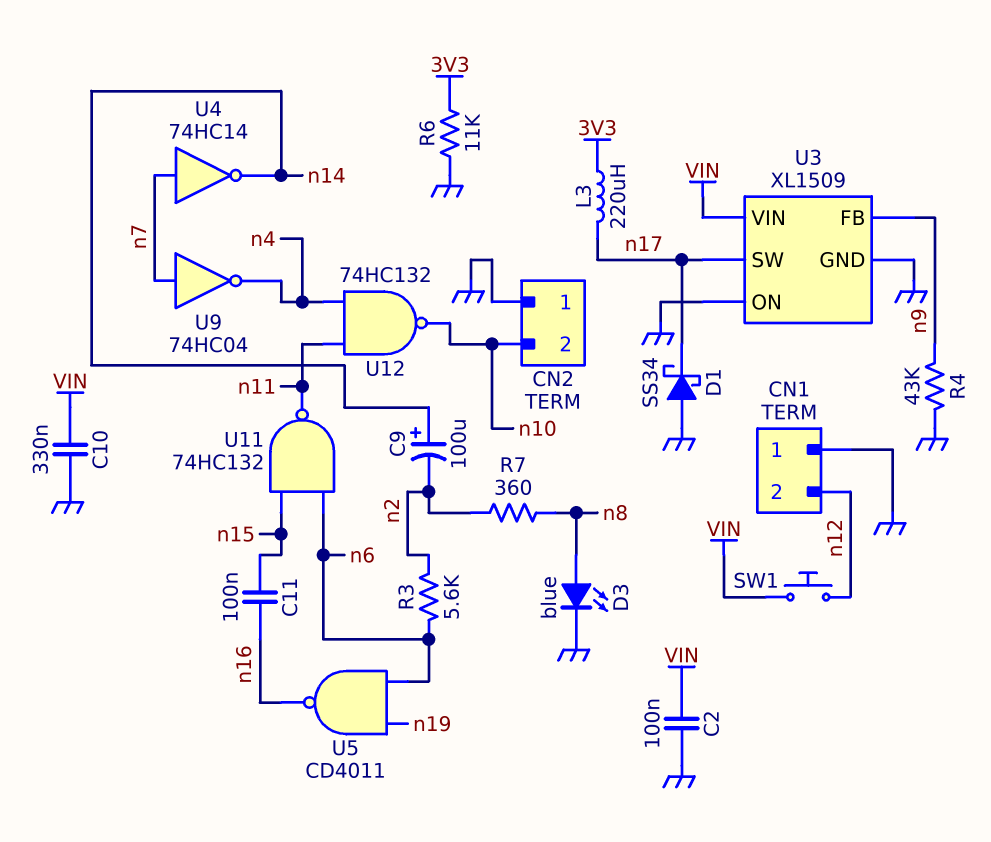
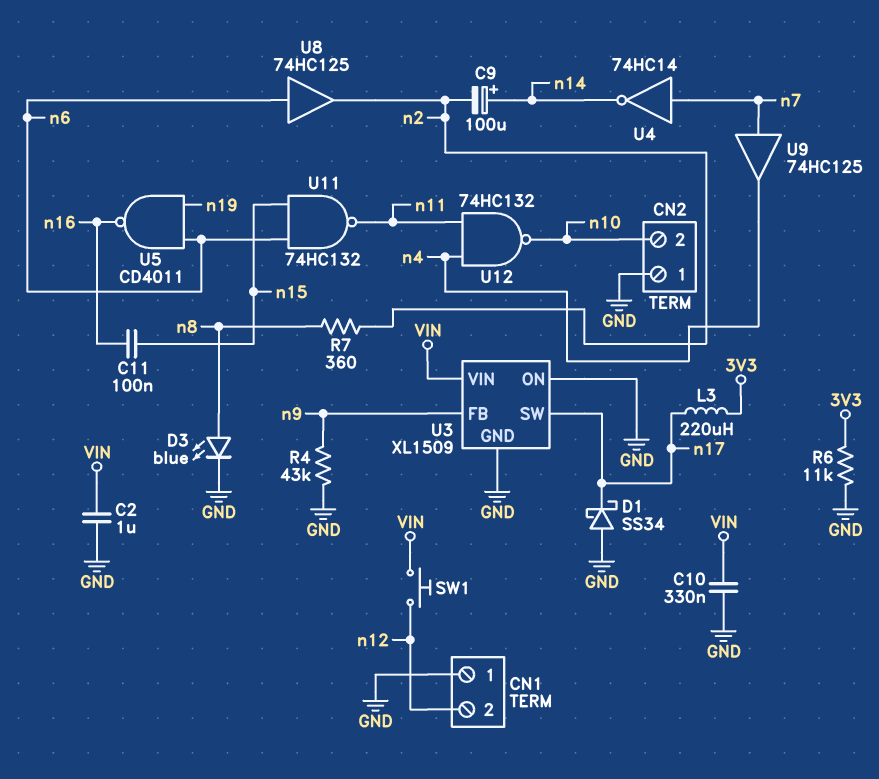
C2: 100nF (GND, VIN) -> 1uF (GND, VIN)
R3: 5.6k (n2, n6) -> none
U8: none -> buffer 74HC125 (in n6, out n2)
U9: NOT 74HC04 (in n7, out n4) -> buffer 74HC125 (in n7, out n4)

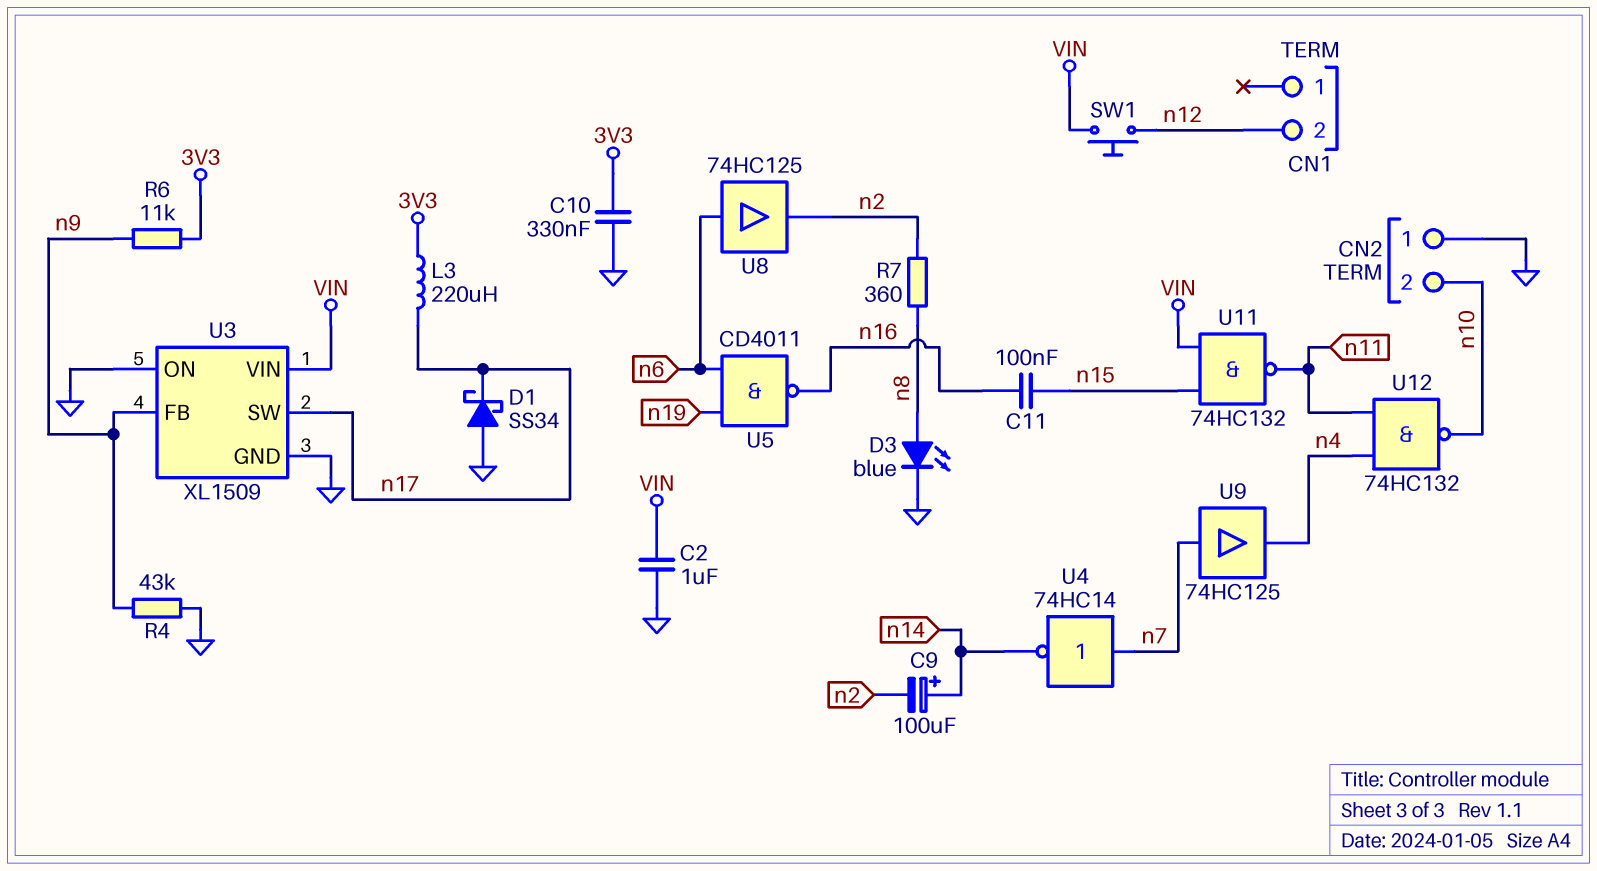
C10: 330nF (GND, VIN) -> 330nF (3V3, GND)
CN1 pin 1: GND -> none
R6: 11k (3V3, GND) -> 11k (3V3, n9)
U11: NAND 74HC132 (in n6, in n15, out n11) -> NAND 74HC132 (in VIN, in n15, out n11)

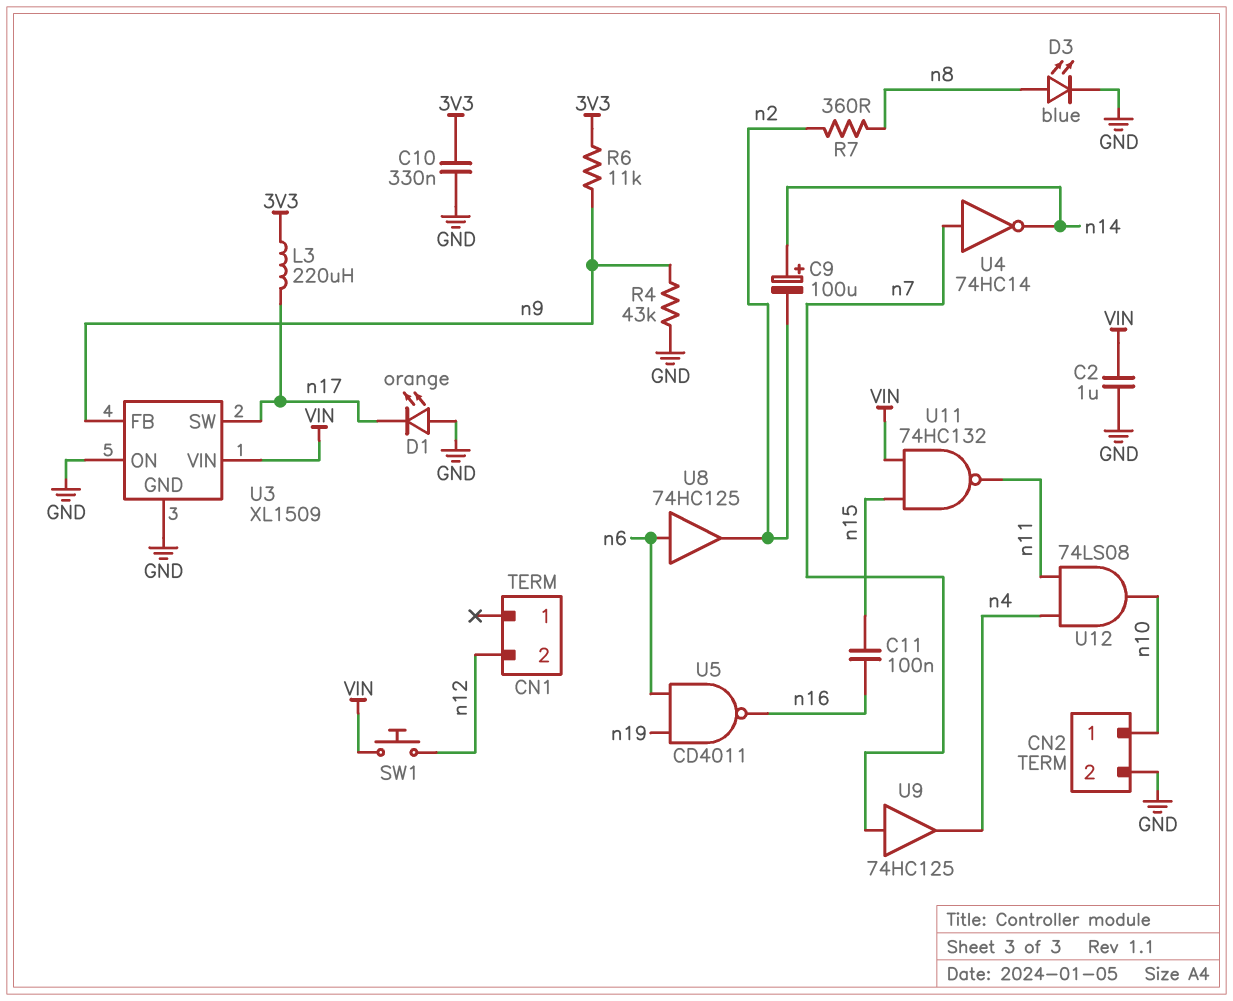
CN2 pin 1: GND -> n10
CN2 pin 2: n10 -> GND
D1: schottky SS34 (A GND, K n17) -> LED orange (A GND, K n17)
U12: NAND 74HC132 (in n4, in n11, out n10) -> AND 74LS08 (in n4, in n11, out n10)

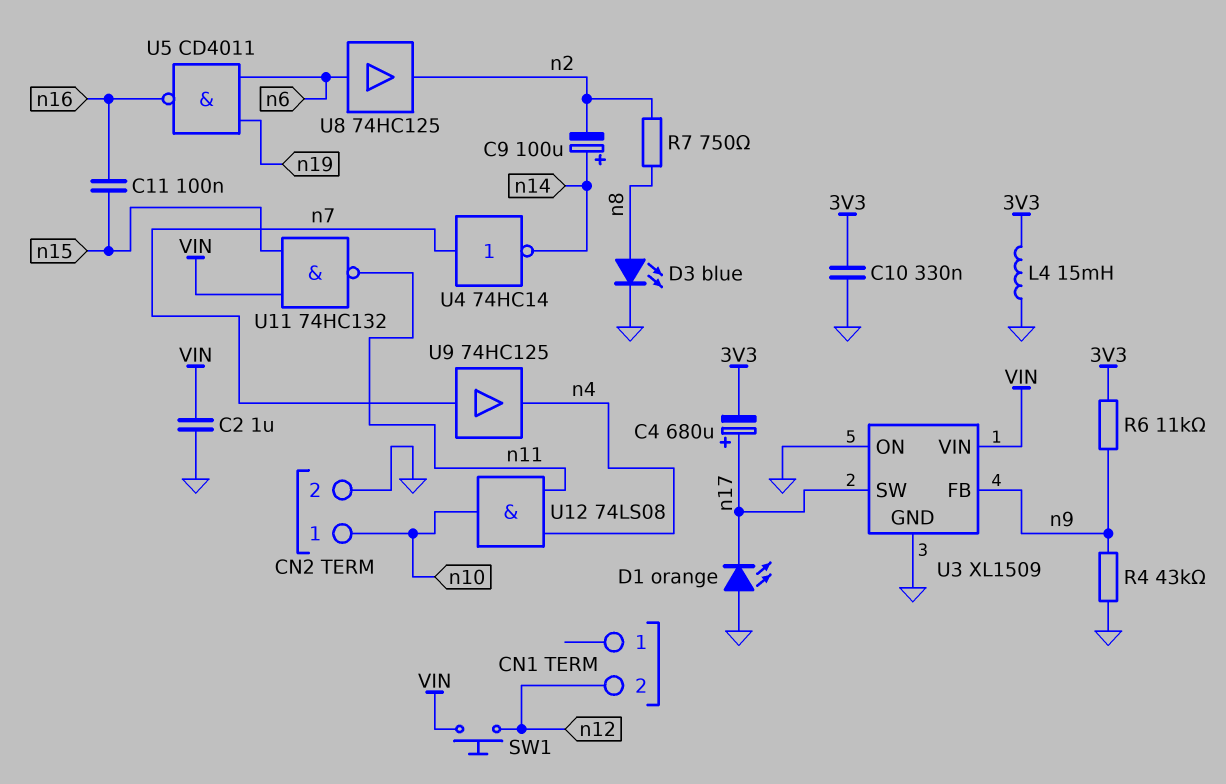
C4: none -> 680uF (plus n17, minus 3V3)
L3: 220uH (3V3, n17) -> none
L4: none -> 15mH (3V3, GND)
R7: 360 (n2, n8) -> 750 (n2, n8)

